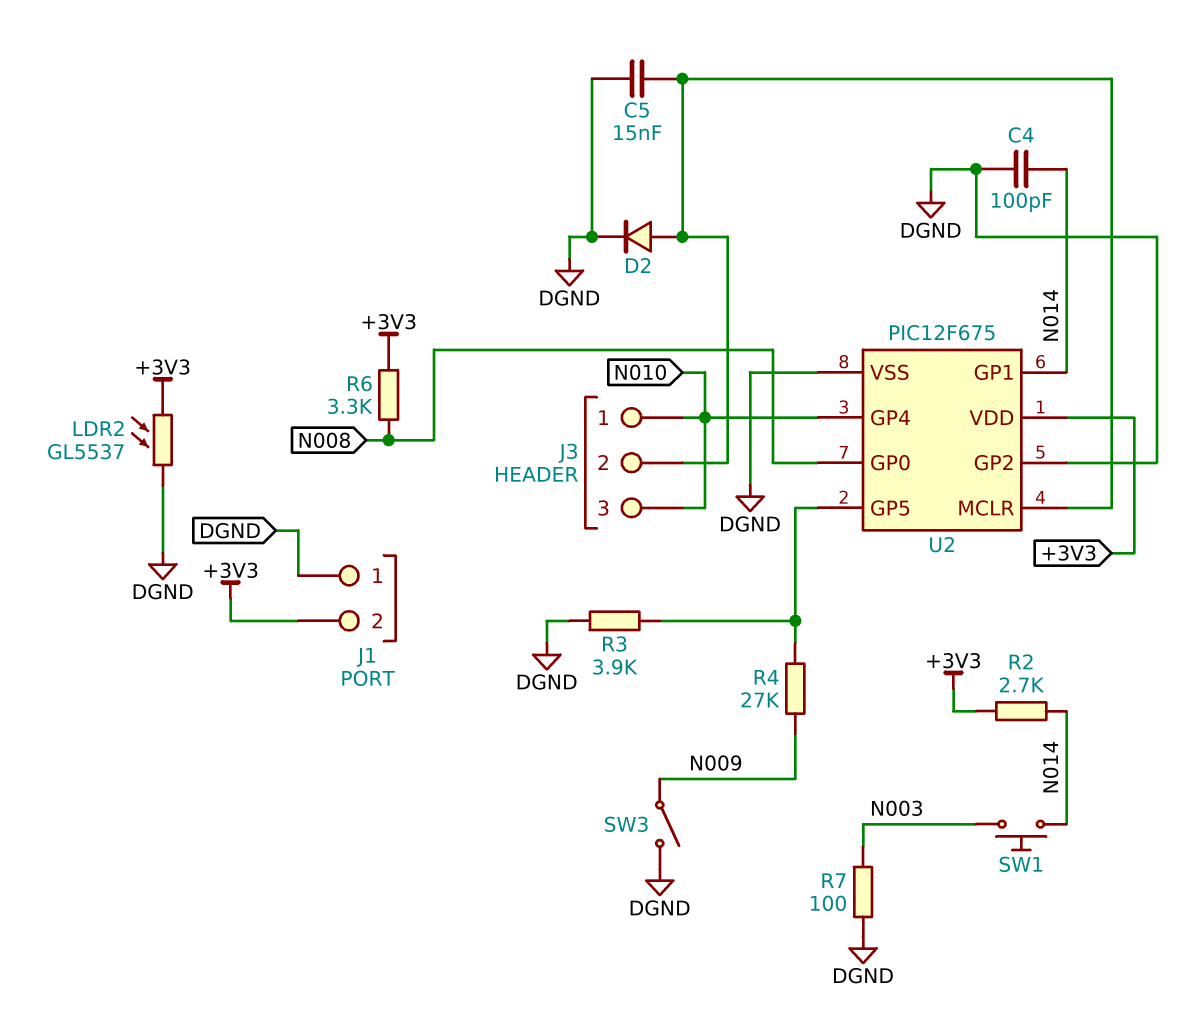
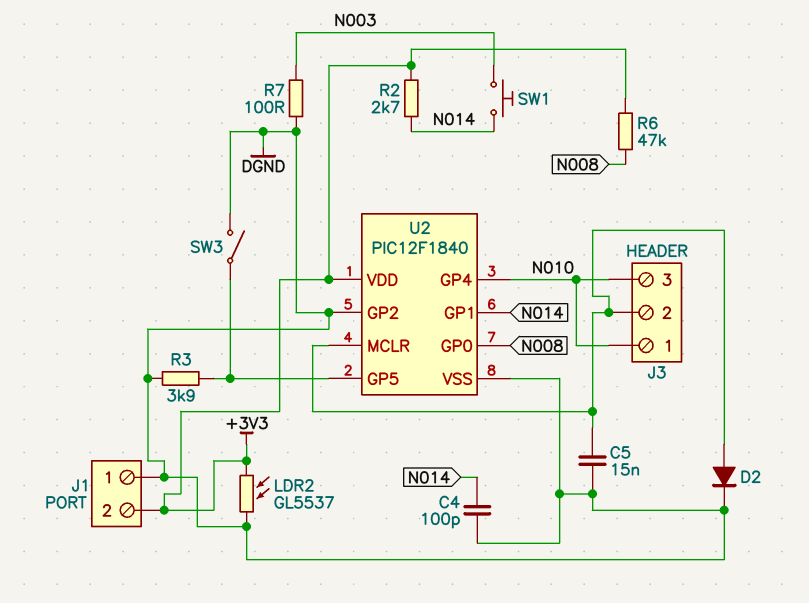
R4: 27k (N009, U2/GP5) -> none
R6: 3.3k (+3V3, N008) -> 47k (+3V3, N008)
SW3: switch (DGND, N009) -> switch (DGND, U2/GP5)
U2: PIC12F675 -> PIC12F1840

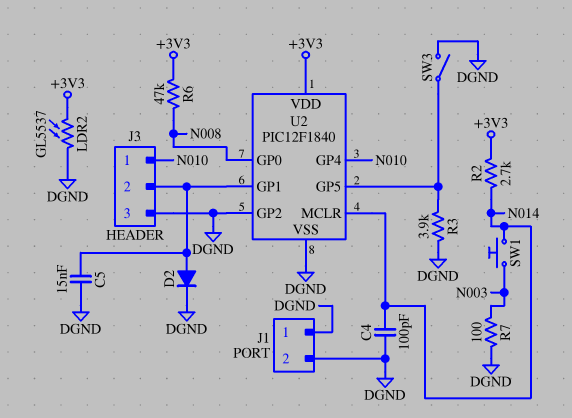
J1 pin 2: +3V3 -> DGND
J3 pin 3: N010 -> DGND
U2 pin GP1: N014 -> J3/2
U2 pin MCLR: J3/2 -> N014

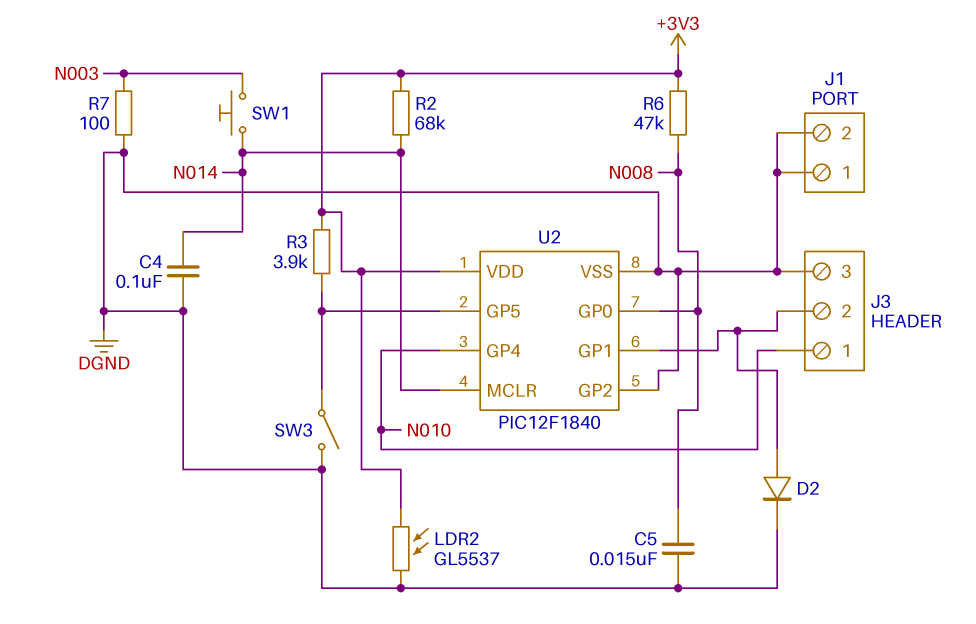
C4: 100pF (DGND, N014) -> 100nF (DGND, N014)
C5: 15nF (DGND, J3/2) -> 15nF (DGND, N008)
R2: 2.7k (+3V3, N014) -> 68k (+3V3, N014)
R3: 3.9k (DGND, U2/GP5) -> 3.9k (+3V3, U2/GP5)

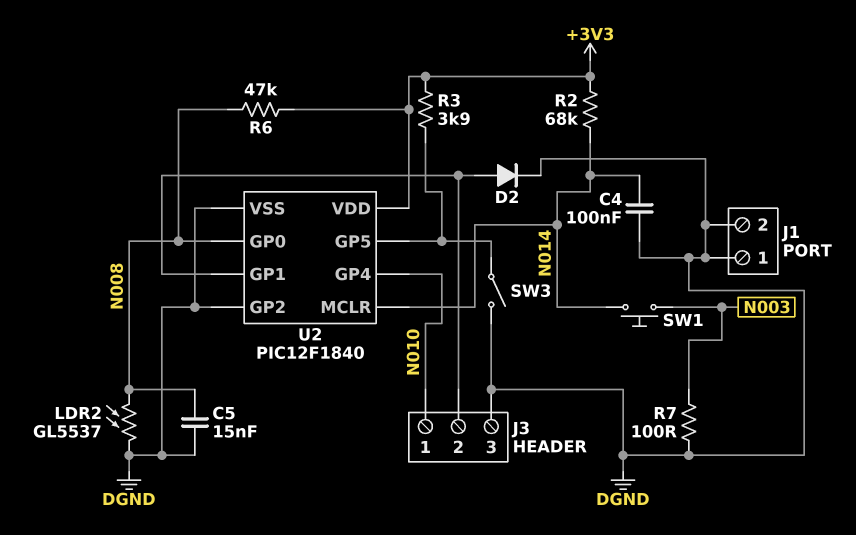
LDR2: GL5537 (+3V3, DGND) -> GL5537 (DGND, N008)

